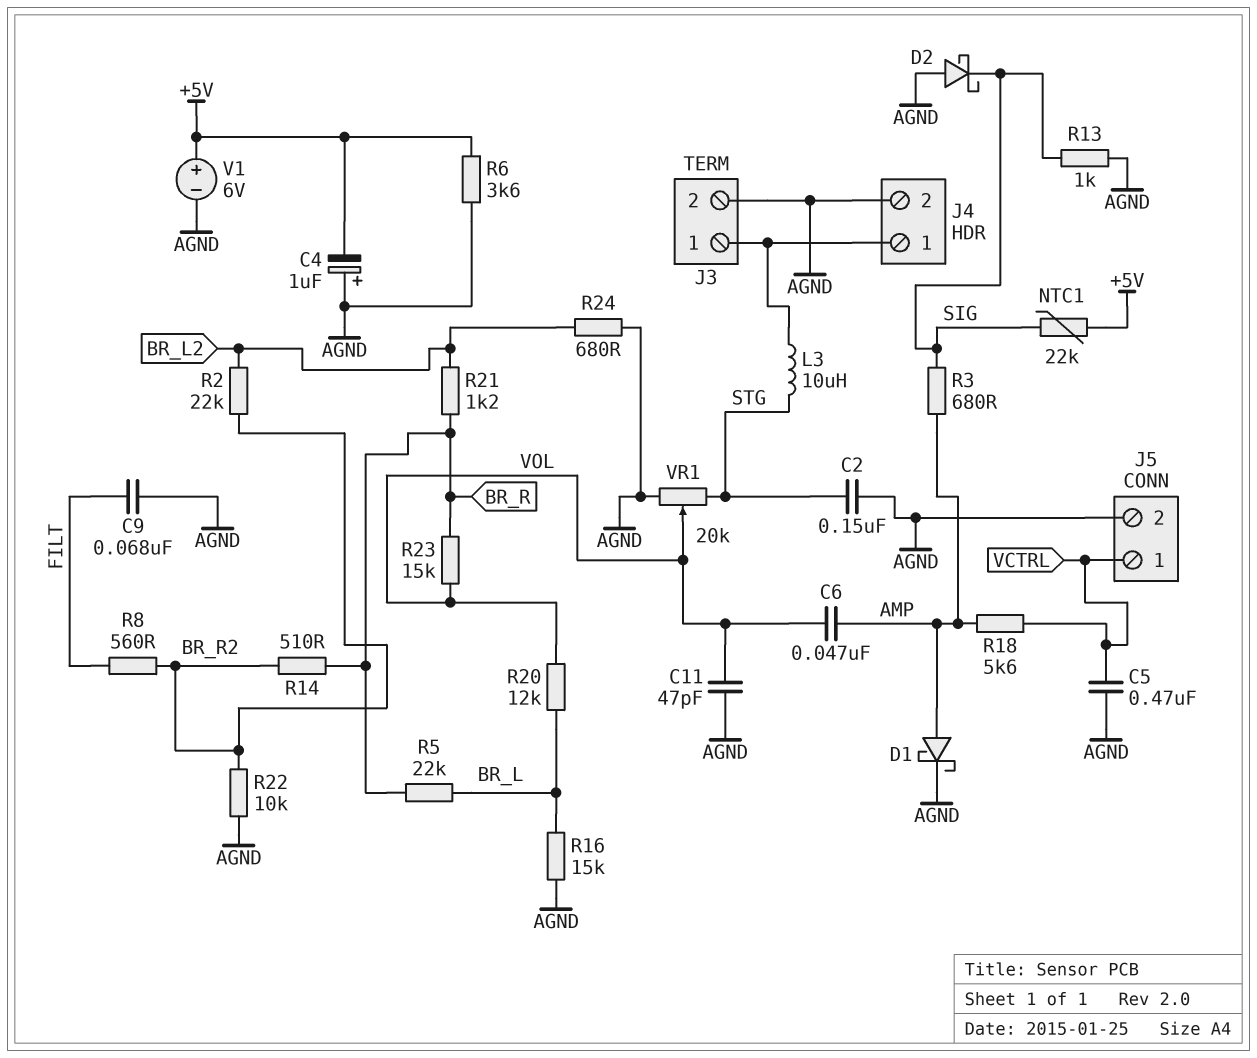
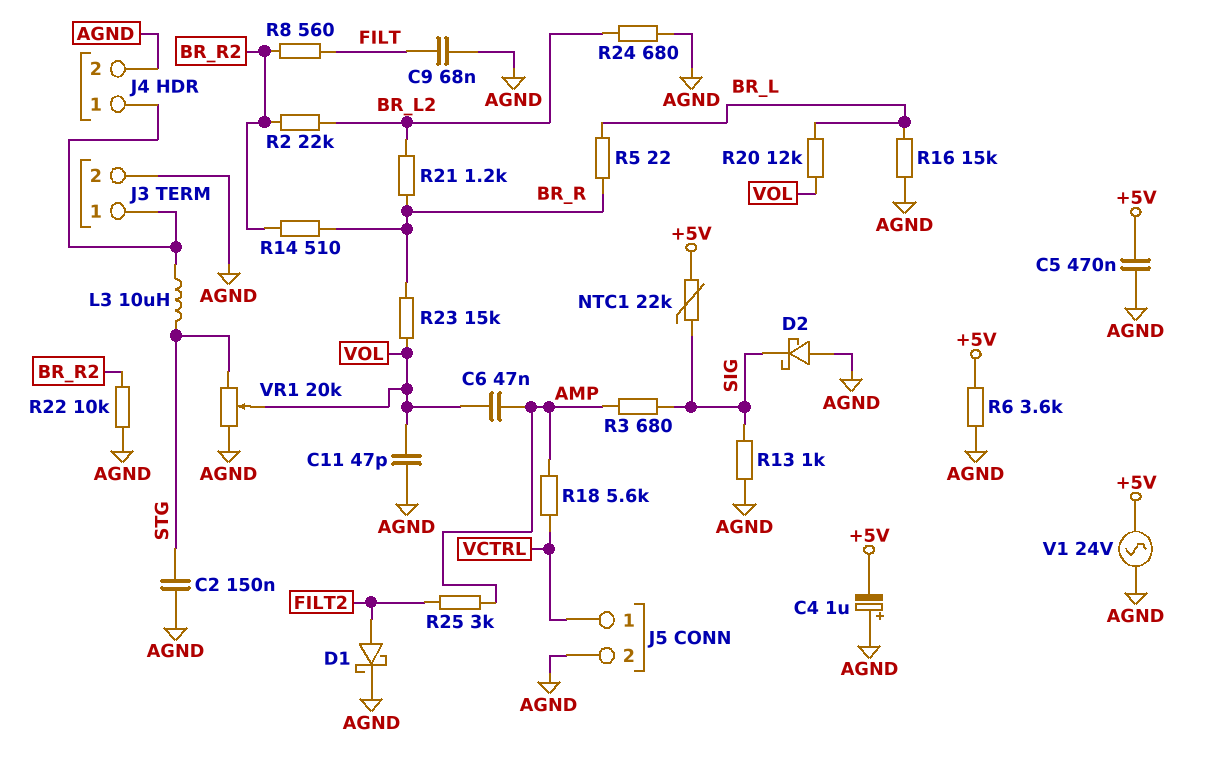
C5: 470nF (AGND, VCTRL) -> 470nF (+5V, AGND)
D1: schottky (A AMP, K AGND) -> schottky (A FILT2, K AGND)
R5: 22k (BR_L, BR_R) -> 22 (BR_L, BR_R)
R25: none -> 3k (AMP, FILT2)
V1: 6V (plus +5V, minus AGND) -> AC 24V (+5V, AGND)

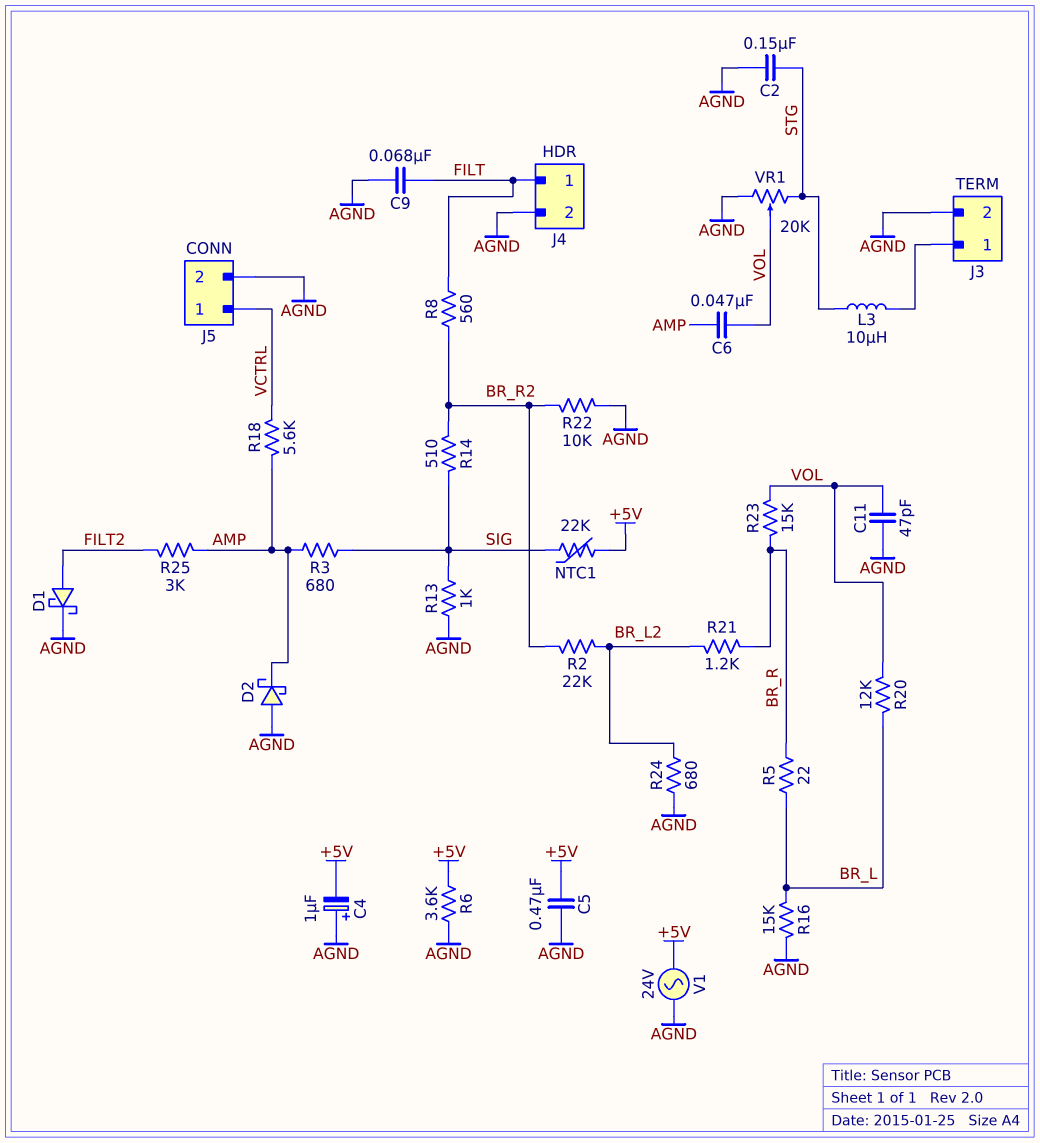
D2: schottky (A AGND, K SIG) -> schottky (A AGND, K AMP)
J4 pin 1: J3/1 -> FILT
R14: 510 (BR_R, BR_R2) -> 510 (BR_R2, SIG)

